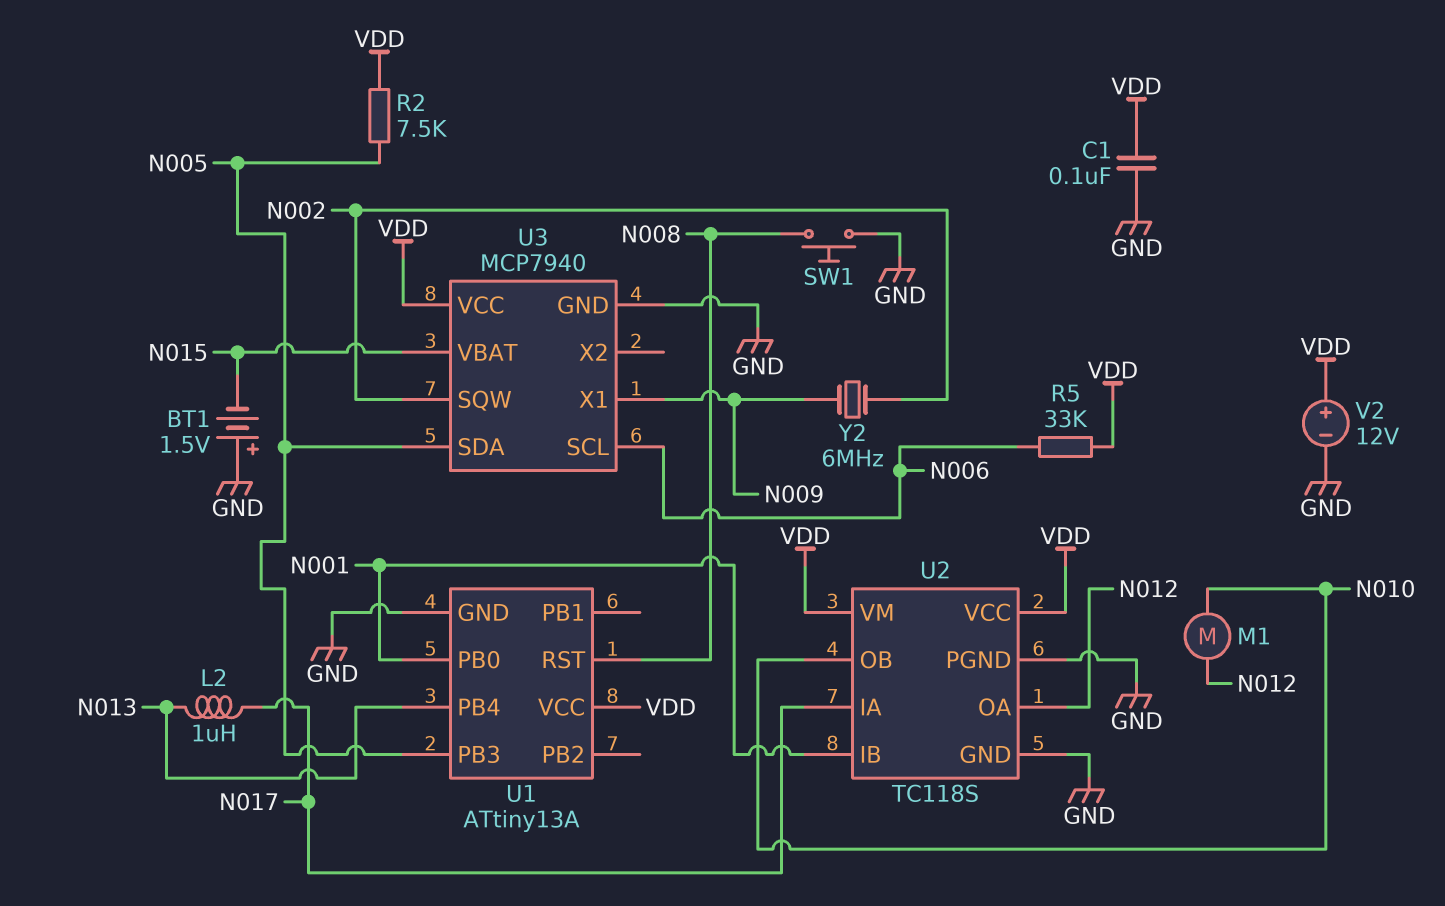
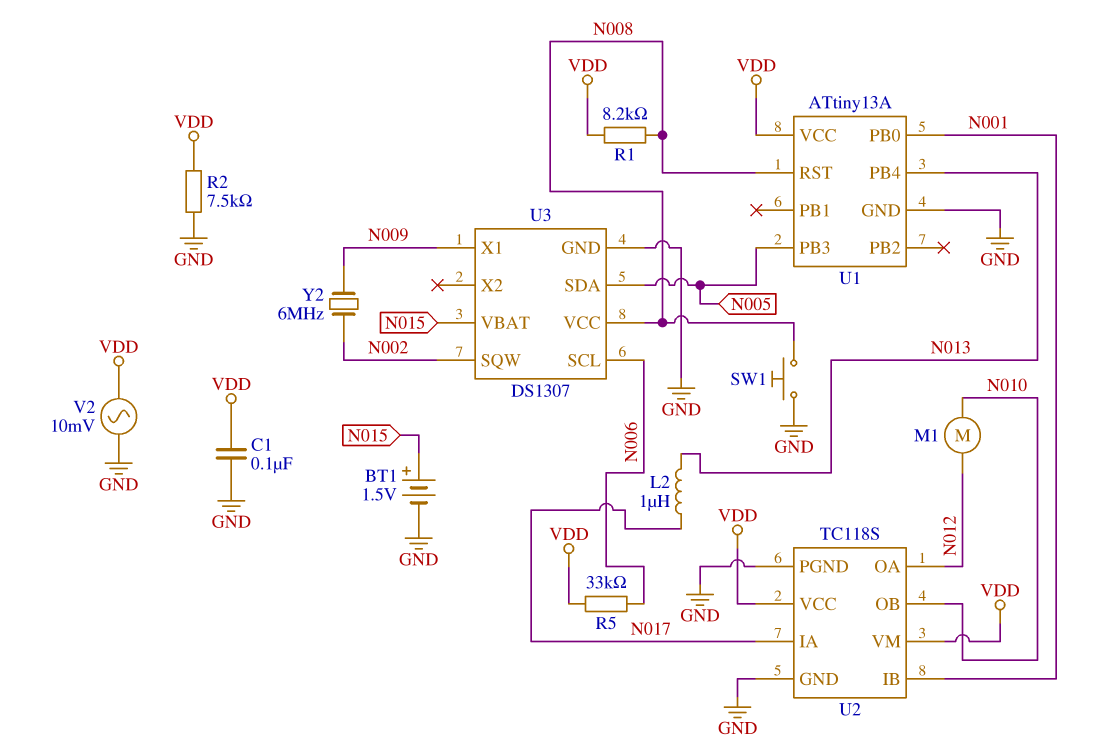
BT1: 1.5V (plus GND, minus N015) -> 1.5V (plus N015, minus GND)
R1: none -> 8.2k (N008, VDD)
R2: 7.5k (N005, VDD) -> 7.5k (GND, VDD)
U3: MCP7940 -> DS1307
U3 pin VCC: VDD -> N008
V2: 12V (plus VDD, minus GND) -> AC 10mV (GND, VDD)

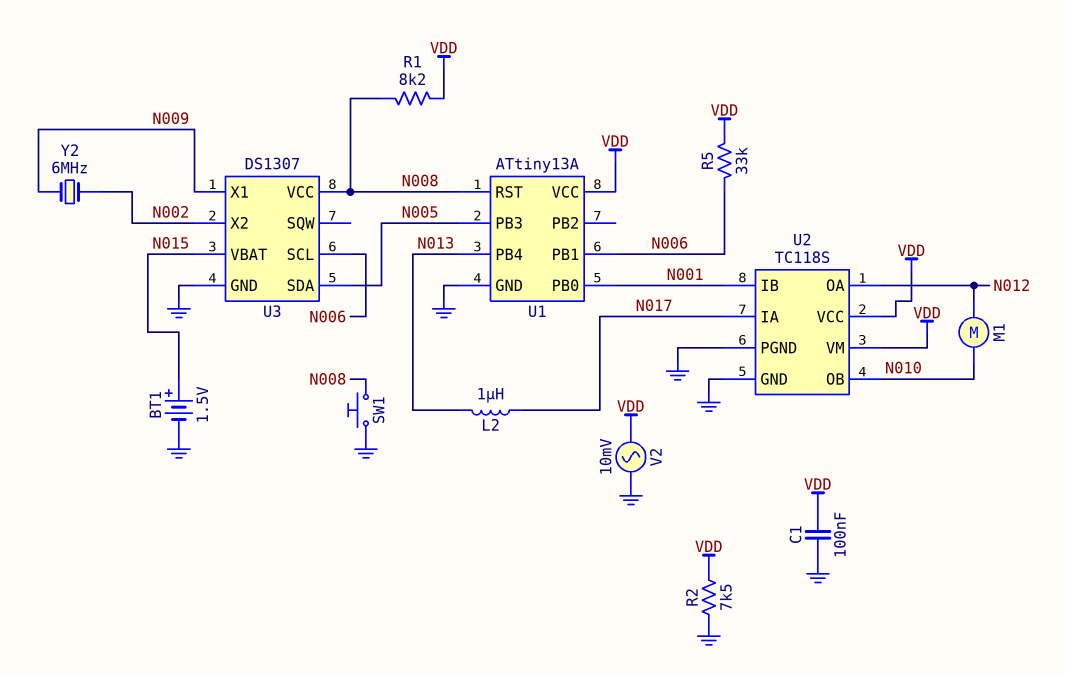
U1 pin PB1: none -> N006
U3 pin SQW: N002 -> none
U3 pin X2: none -> N002

